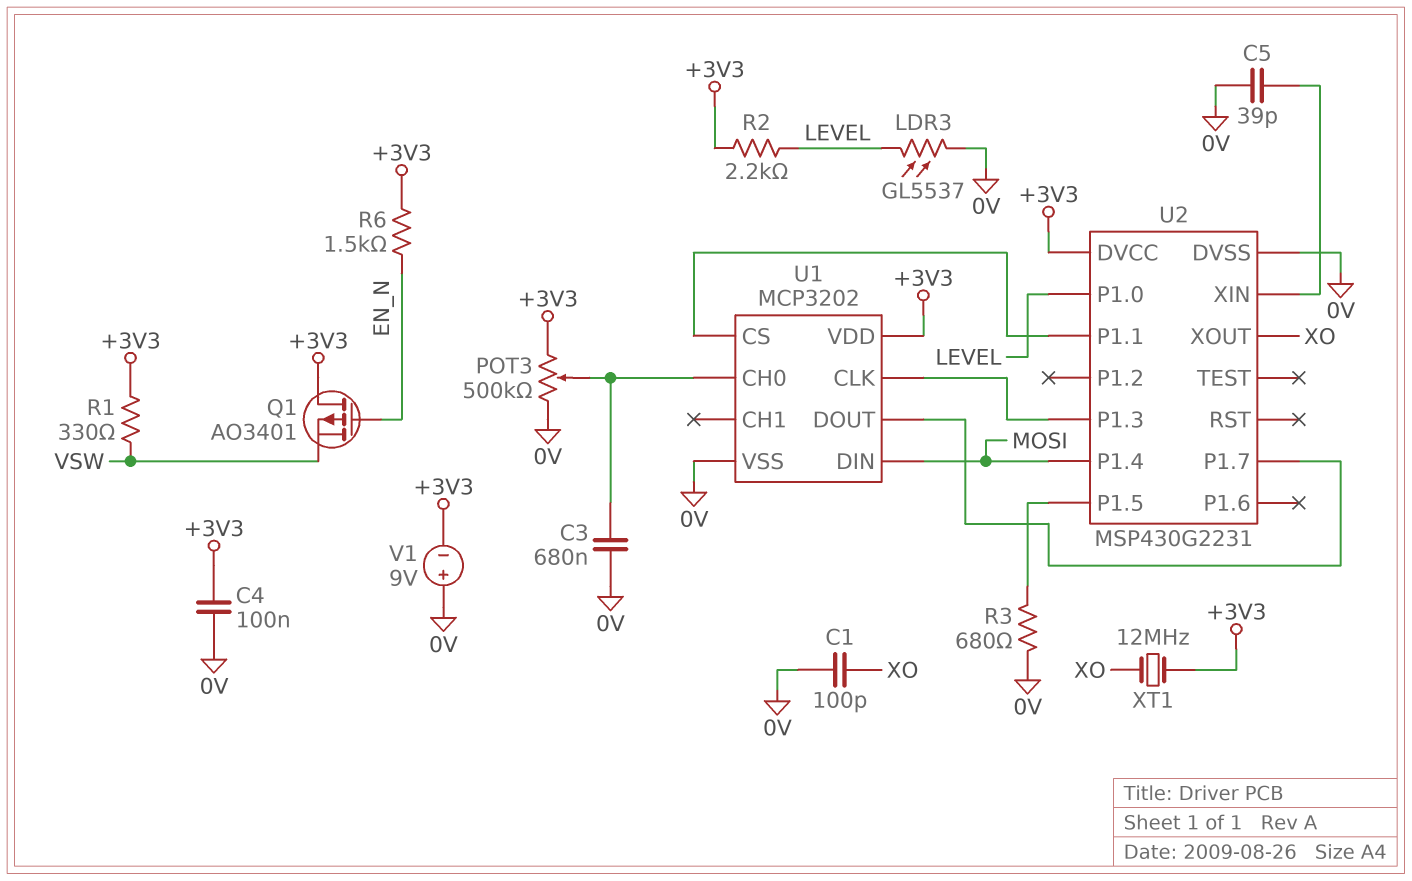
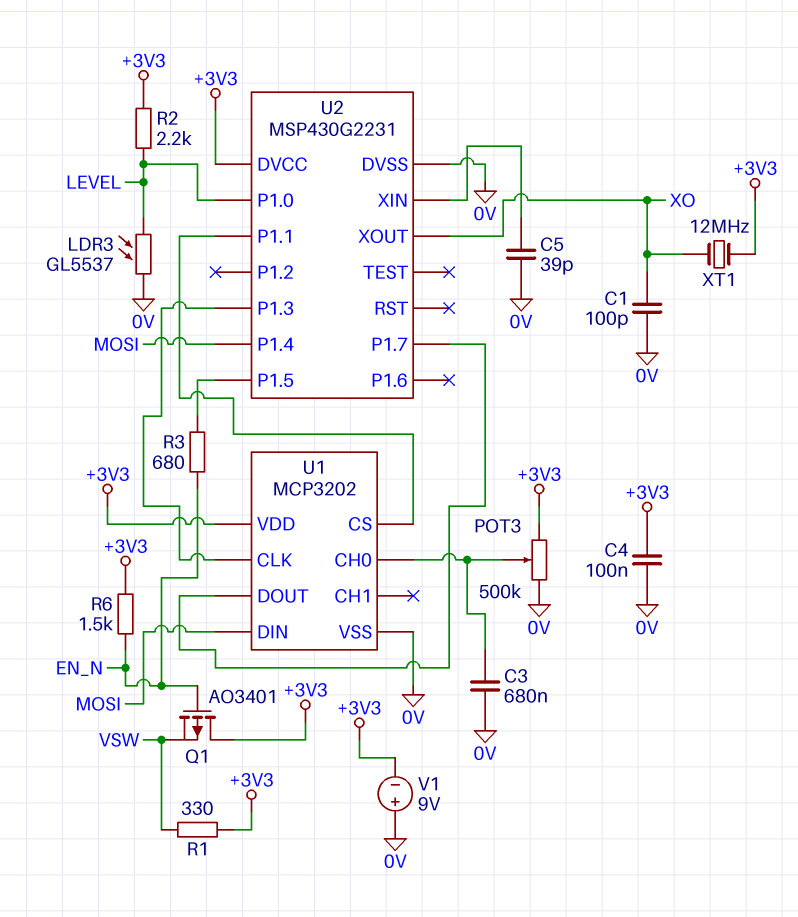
R3: 680 (0V, U2/P1.5) -> 680 (EN_N, U2/P1.5)

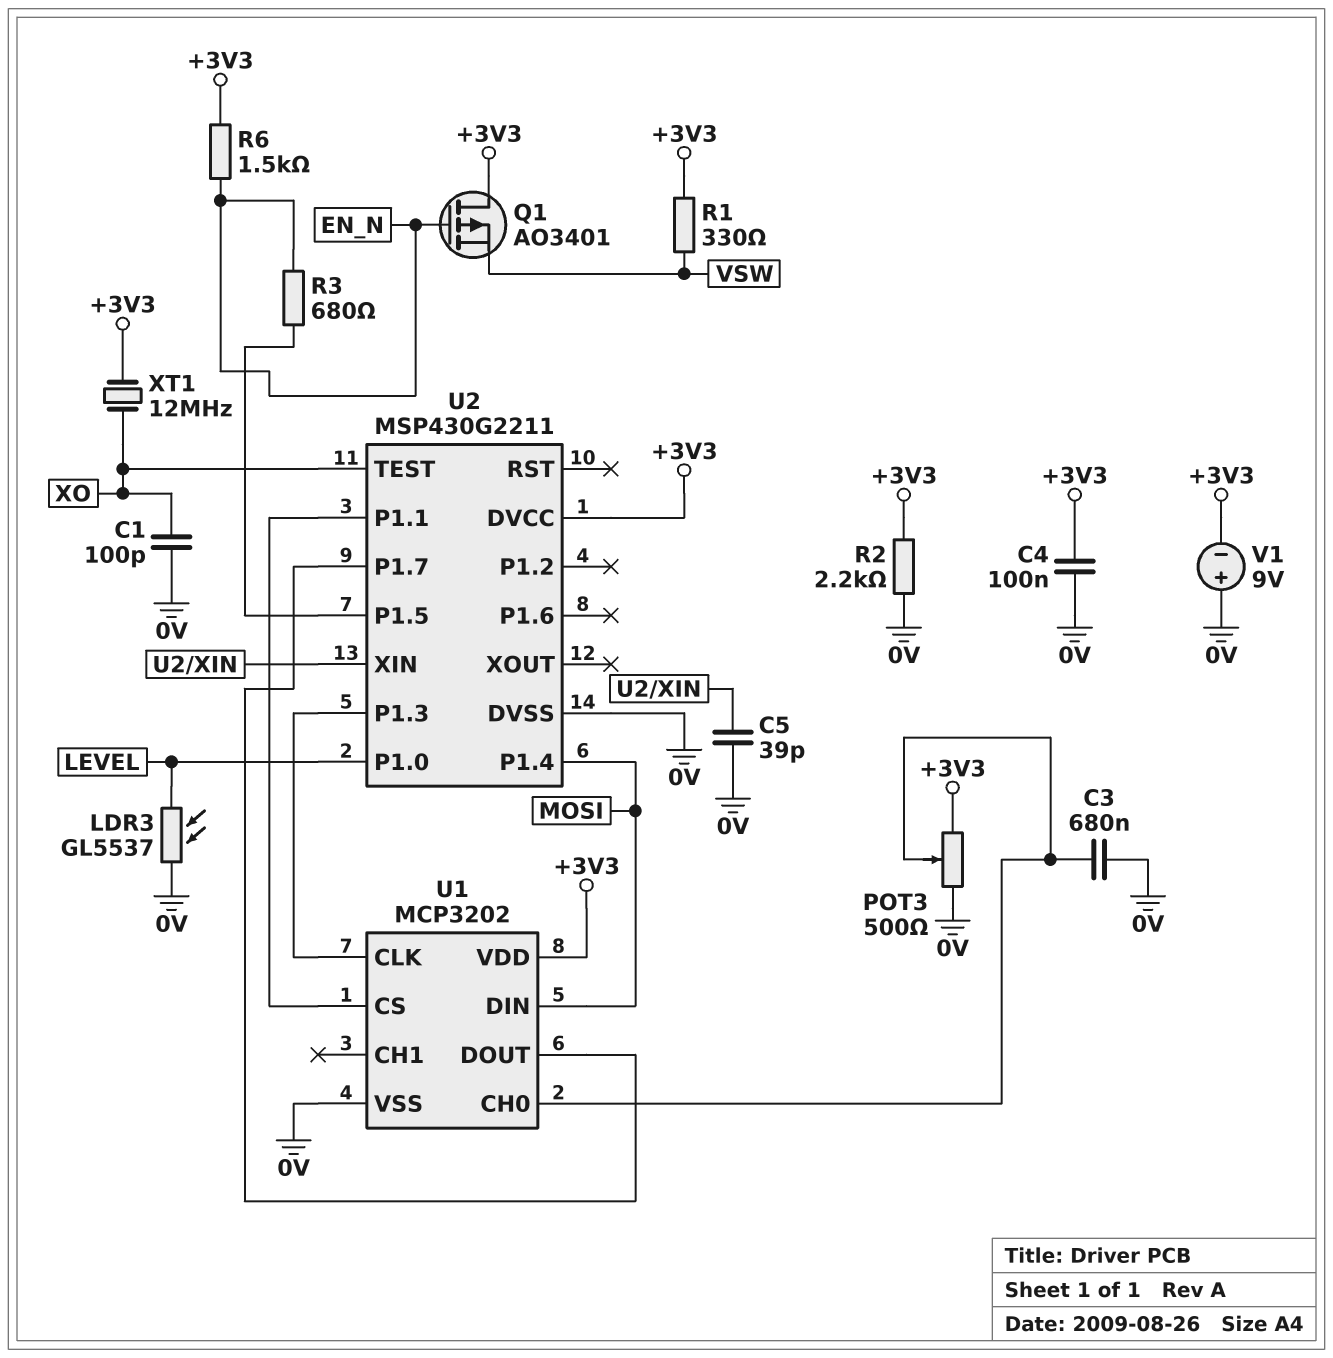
POT3: 500k (+3V3, 0V, wiper U1/CH0) -> 500 (+3V3, 0V, wiper U1/CH0)
R2: 2.2k (+3V3, LEVEL) -> 2.2k (+3V3, 0V)
U2: MSP430G2231 -> MSP430G2211
U2 pin TEST: none -> XO
U2 pin XOUT: XO -> none

